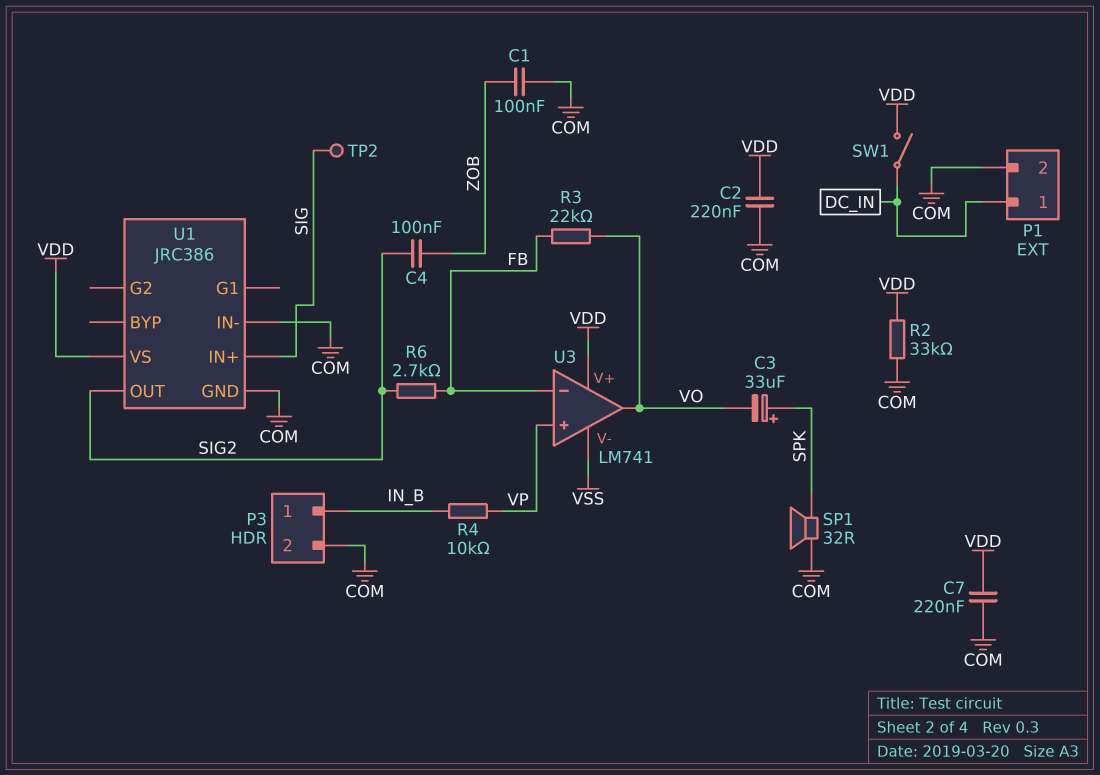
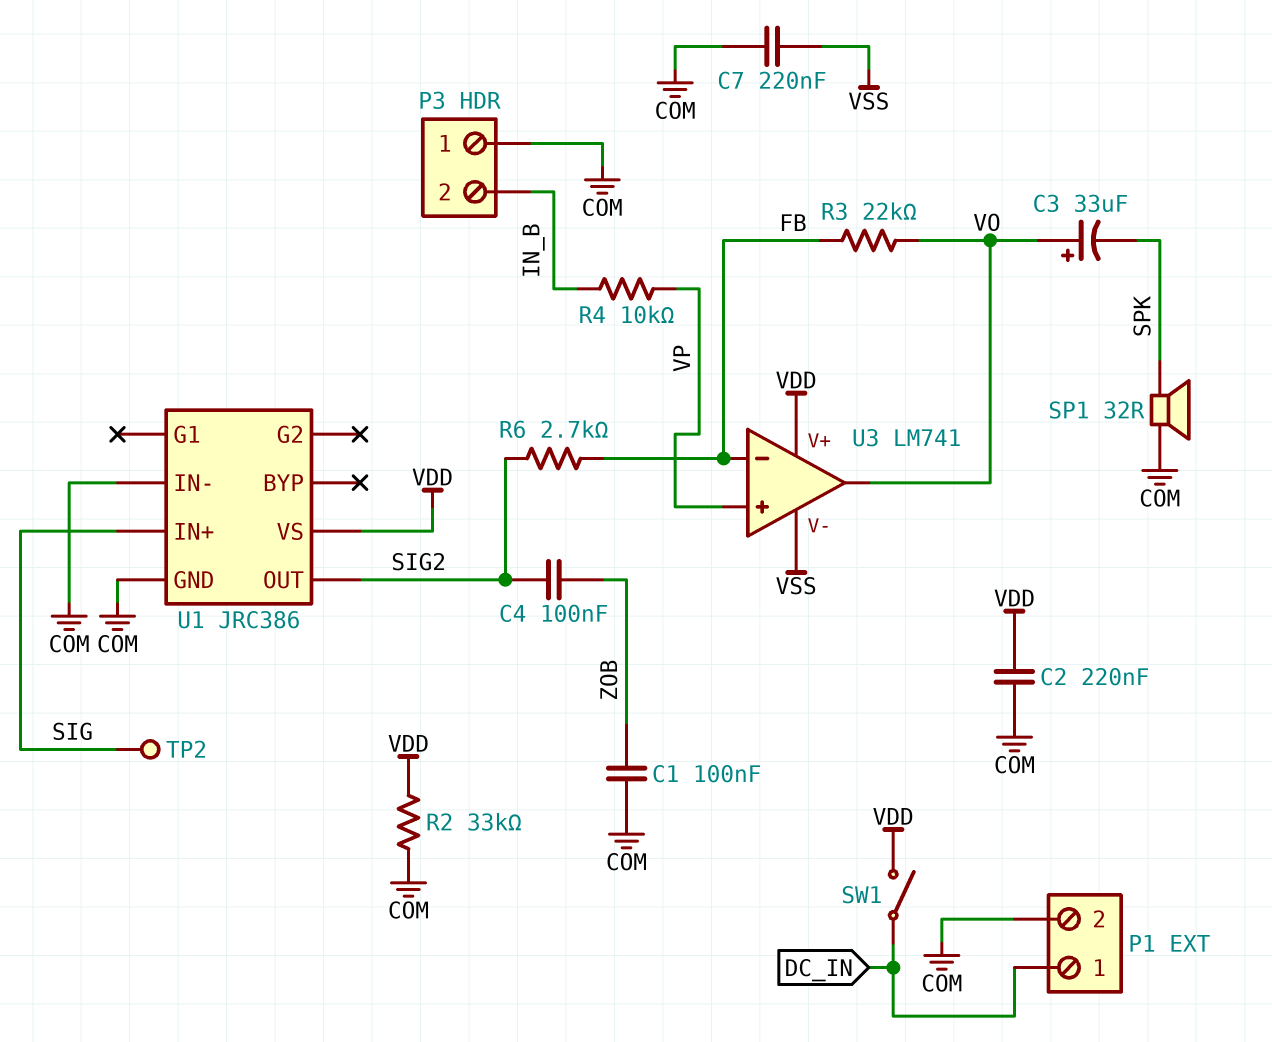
C3: 33uF (plus SPK, minus VO) -> 33uF (plus VO, minus SPK)
C7: 220nF (COM, VDD) -> 220nF (COM, VSS)
P3 pin 1: IN_B -> COM
P3 pin 2: COM -> IN_B

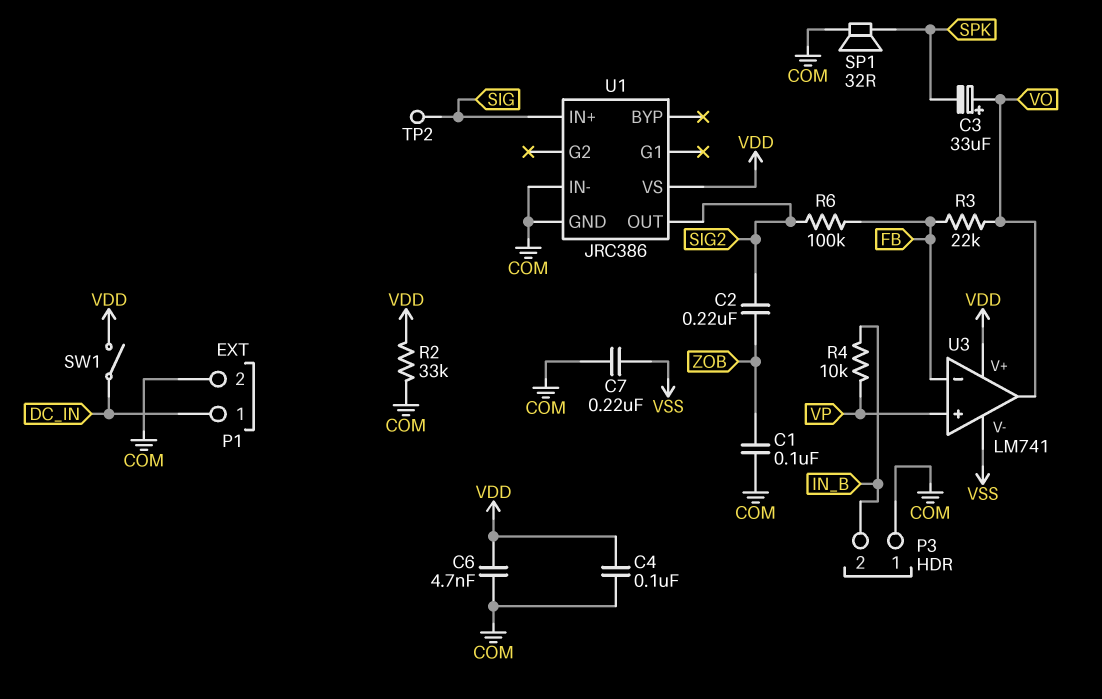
C2: 220nF (COM, VDD) -> 220nF (SIG2, ZOB)
C4: 100nF (SIG2, ZOB) -> 100nF (COM, VDD)
C6: none -> 4.7nF (COM, VDD)
R6: 2.7k (FB, SIG2) -> 100k (FB, SIG2)

